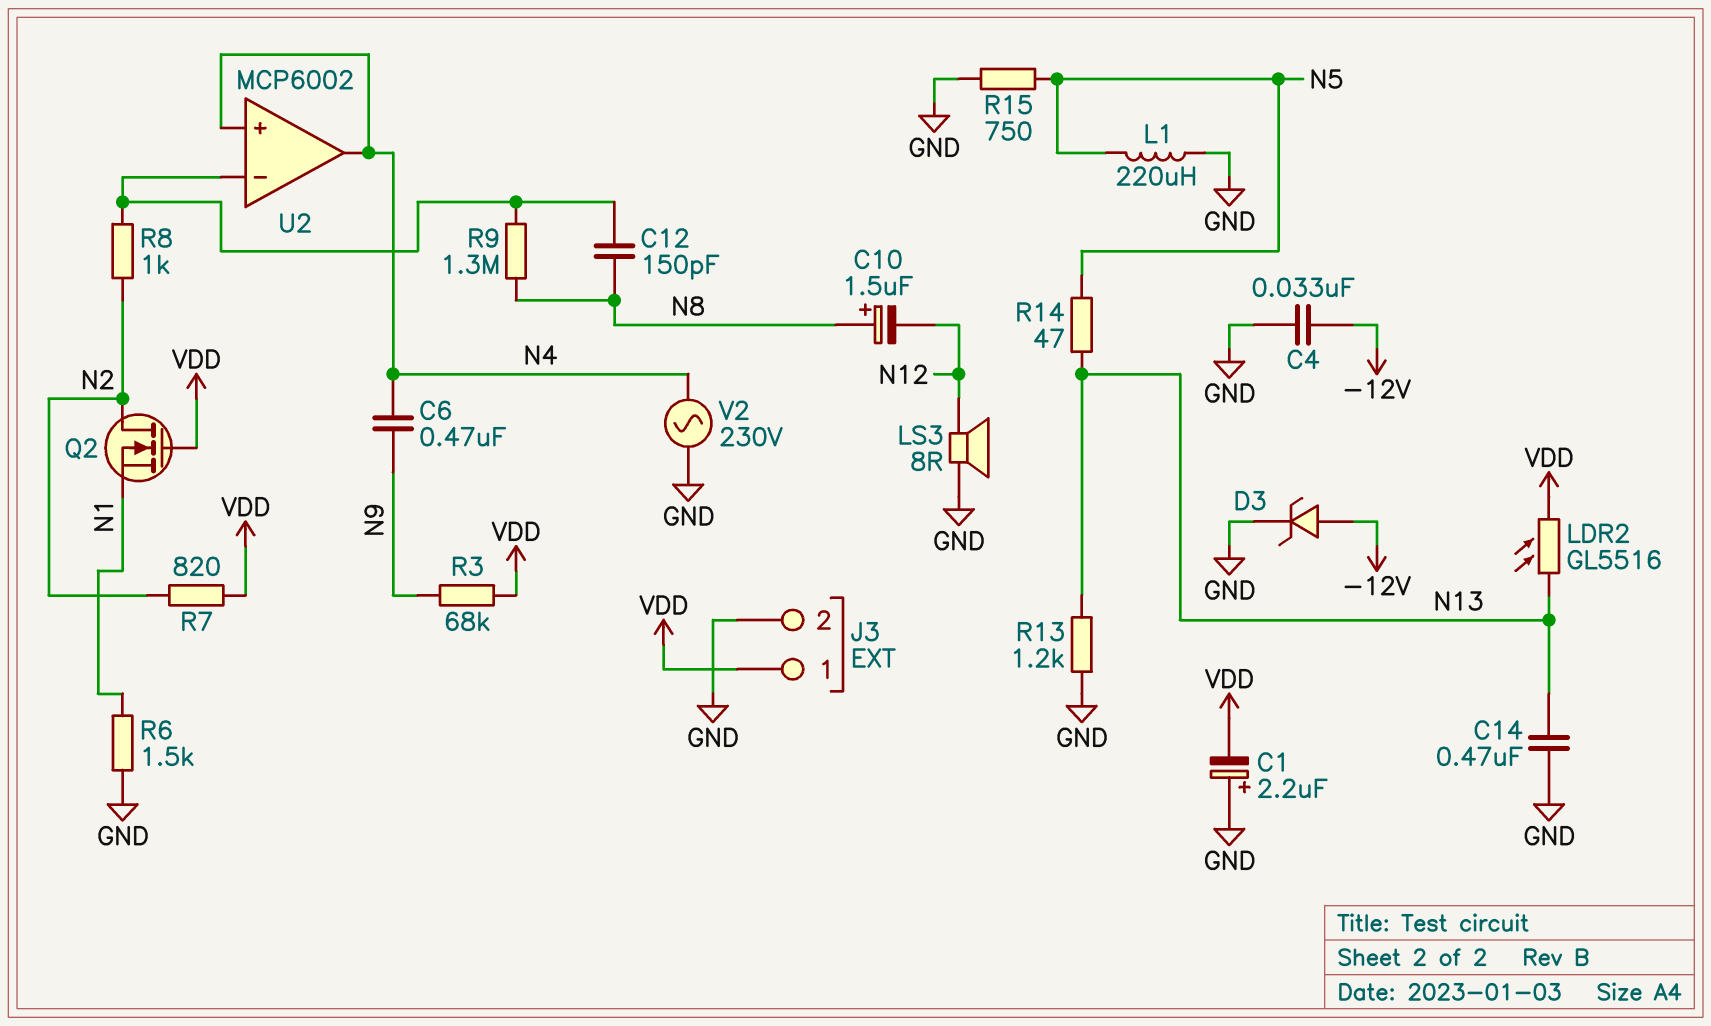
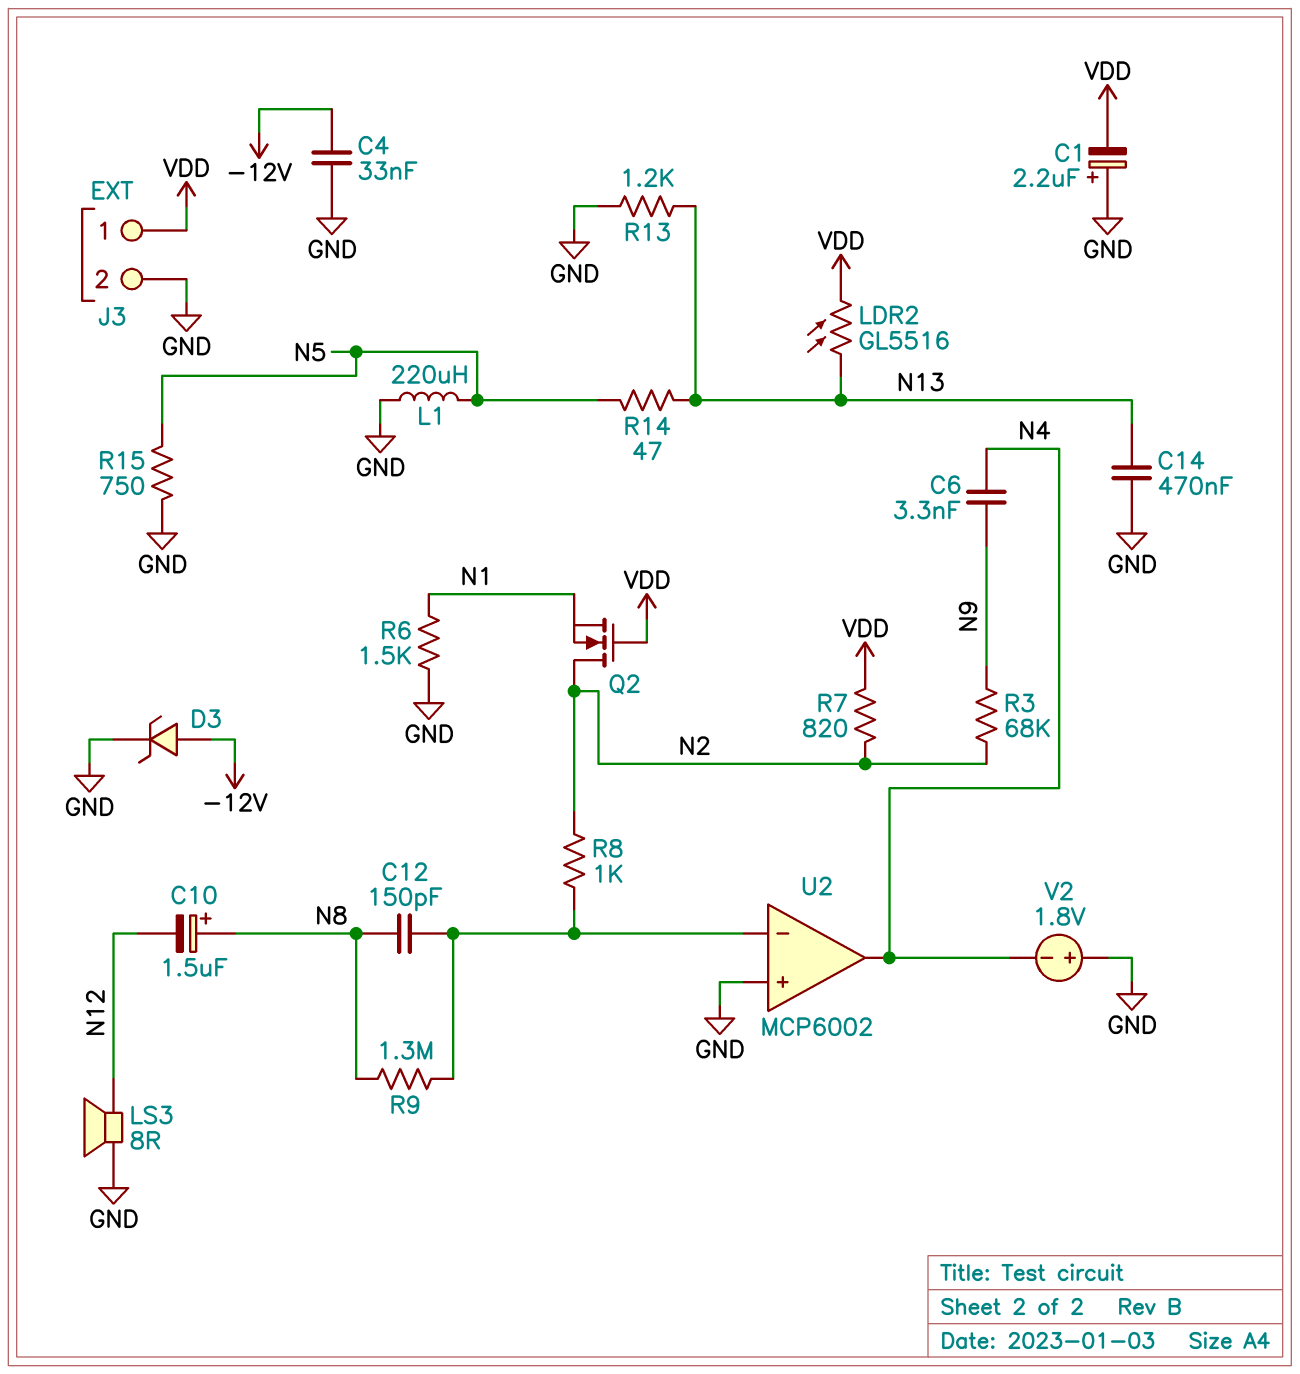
C6: 470nF (N4, N9) -> 3.3nF (N4, N9)
R3: 68k (N9, VDD) -> 68k (N2, N9)
U2 pin in+: N4 -> GND
V2: AC 230V (GND, N4) -> 1.8V (plus GND, minus N4)

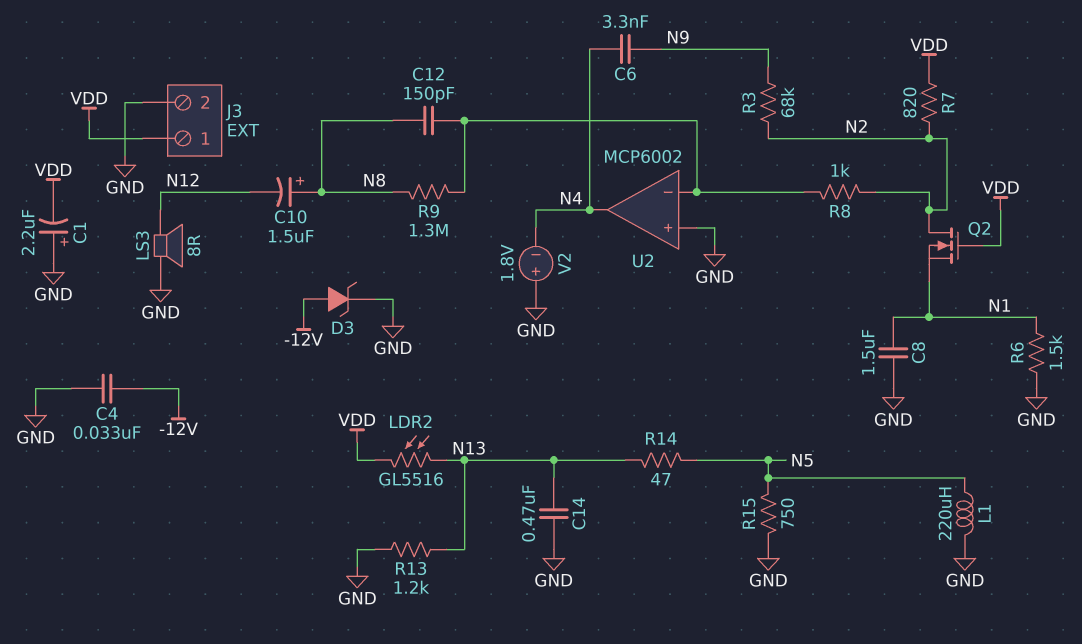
C8: none -> 1.5uF (GND, N1)

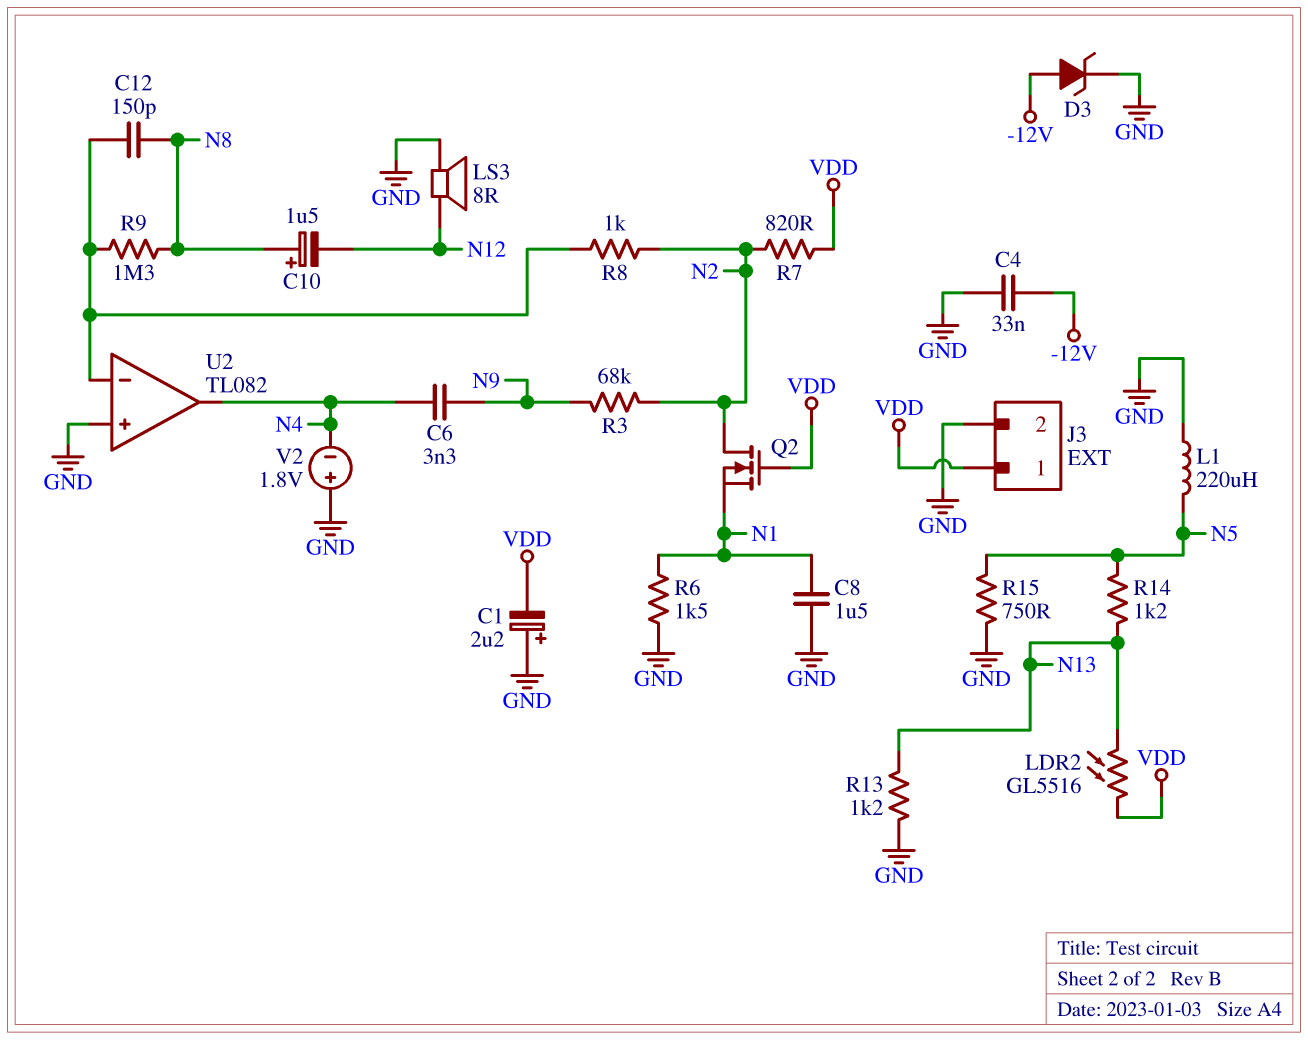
C14: 470nF (GND, N13) -> none
R14: 47 (N5, N13) -> 1.2k (N5, N13)
U2: MCP6002 -> TL082

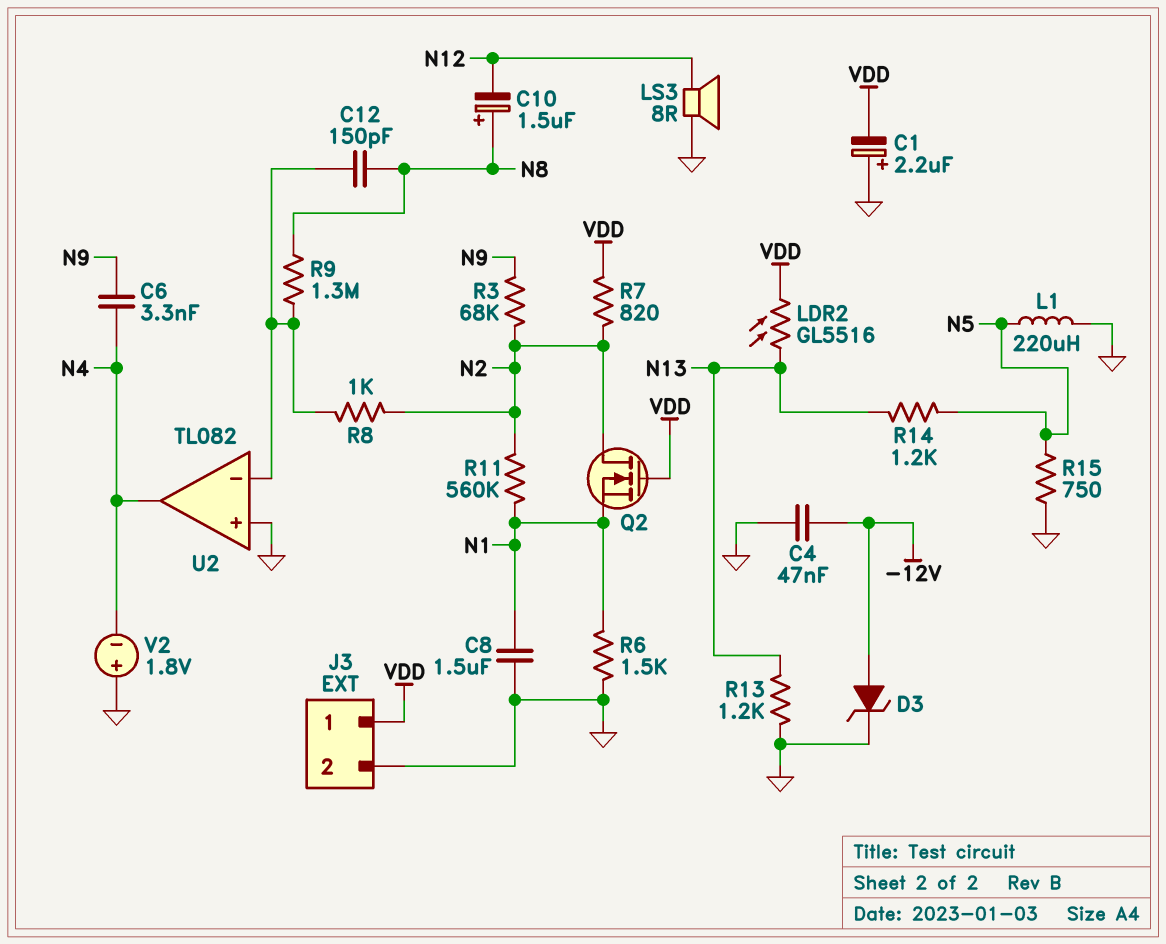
C4: 33nF (-12V, GND) -> 47nF (-12V, GND)
R11: none -> 560k (N1, N2)

